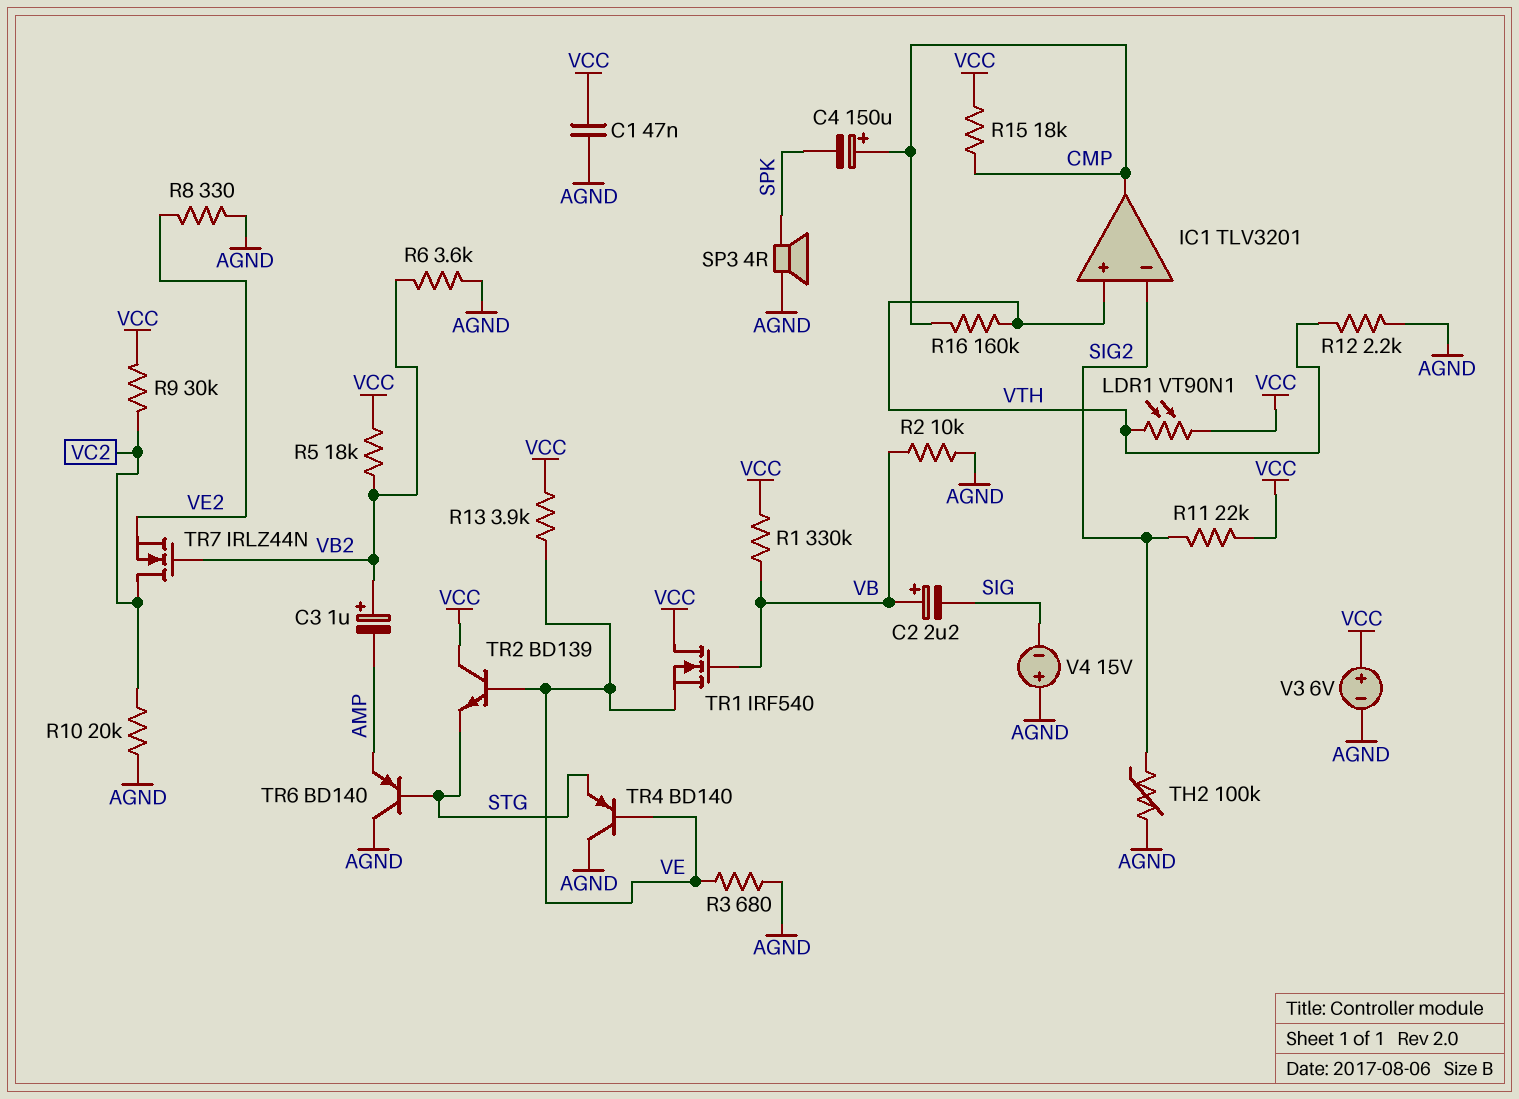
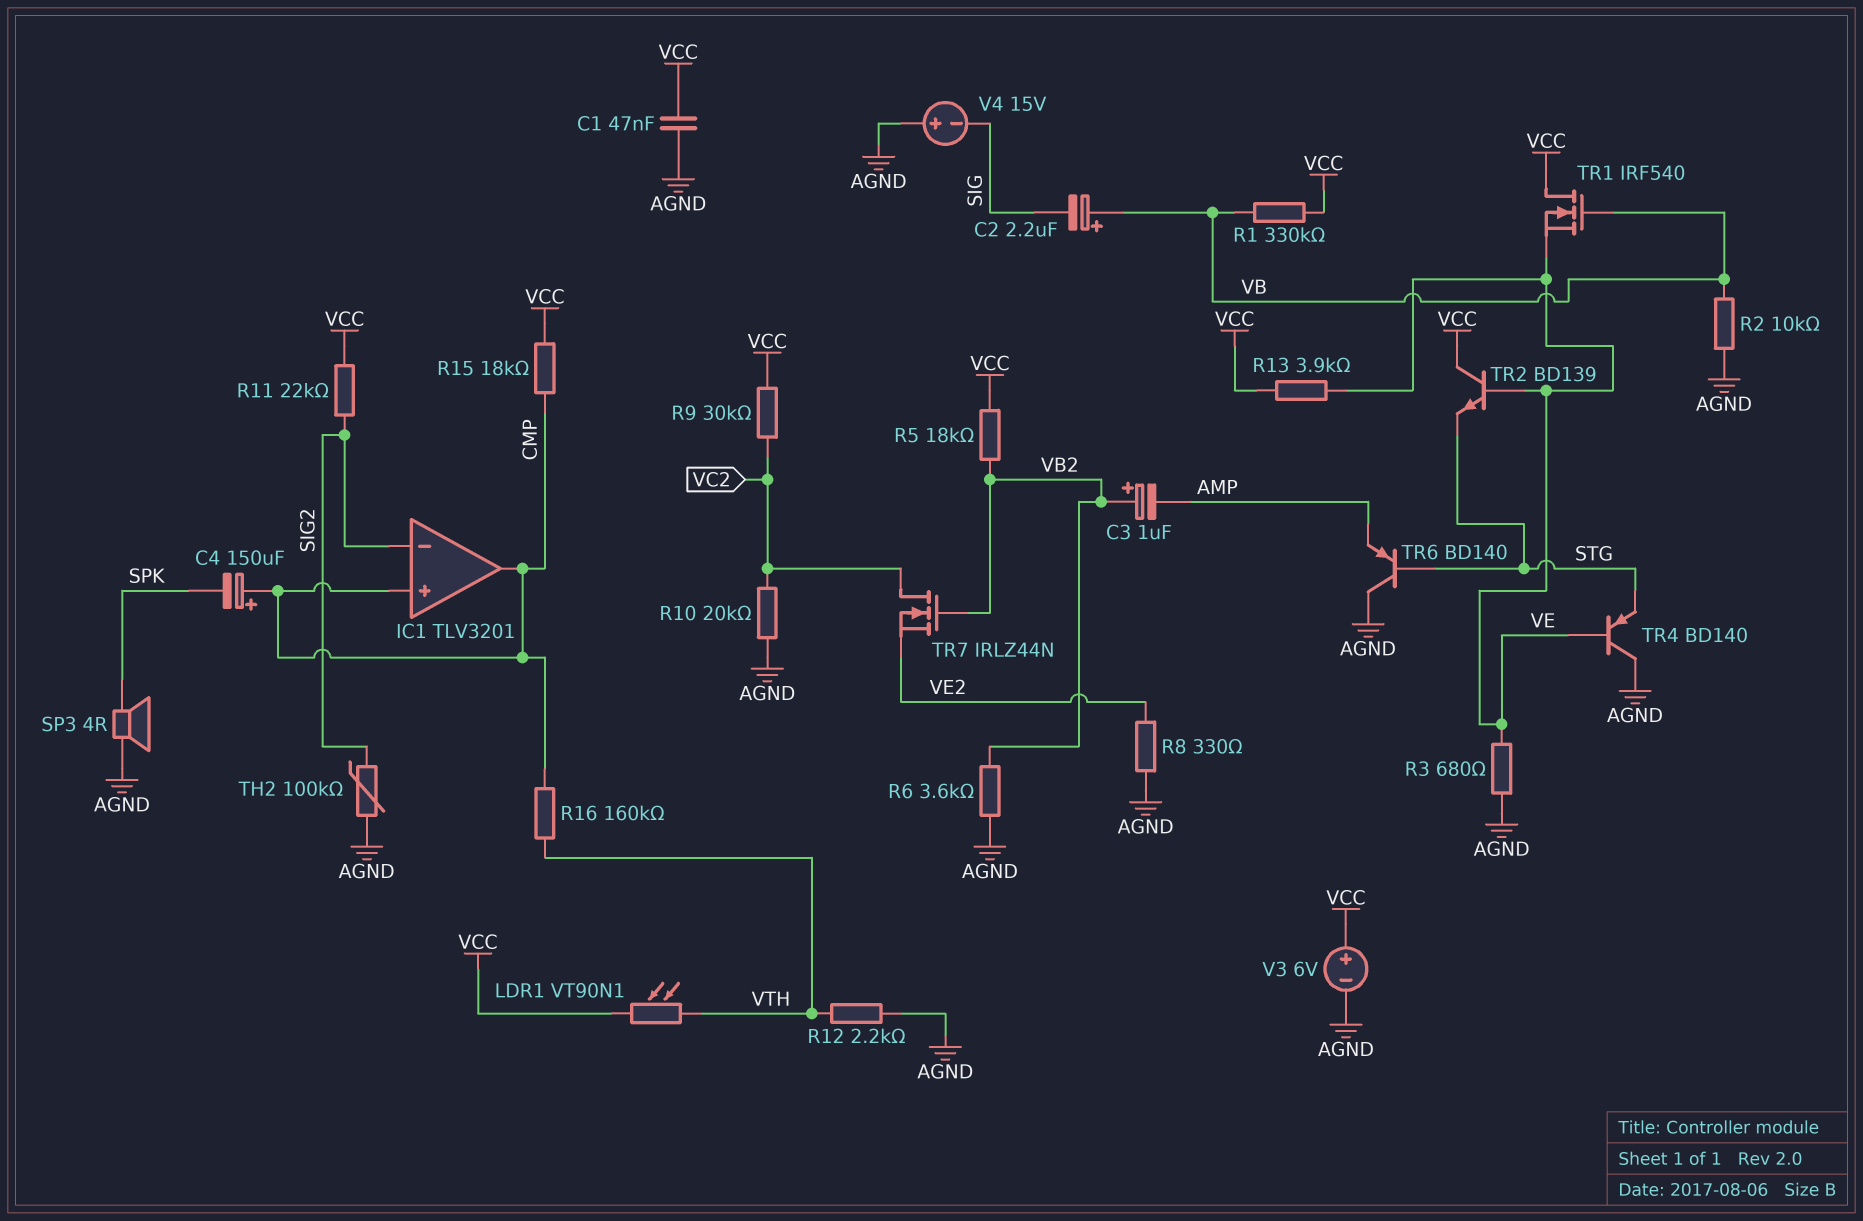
IC1 pin in+: VTH -> CMP

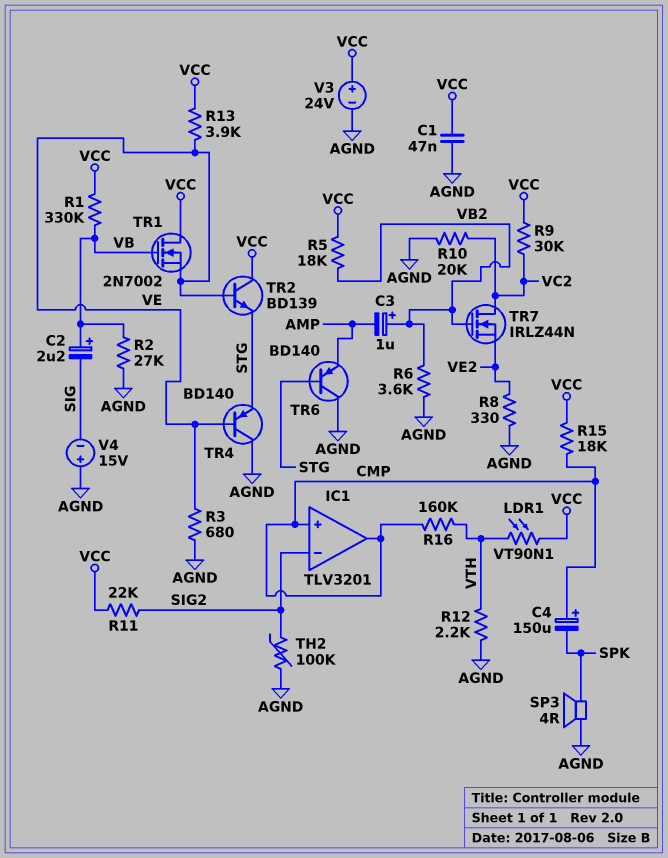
R2: 10k (AGND, VB) -> 27k (AGND, VB)
TR1: NMOS IRF540 (G VB, D VCC, S VE) -> NMOS 2N7002 (G VB, D VCC, S VE)
V3: 6V (plus VCC, minus AGND) -> 24V (plus VCC, minus AGND)

